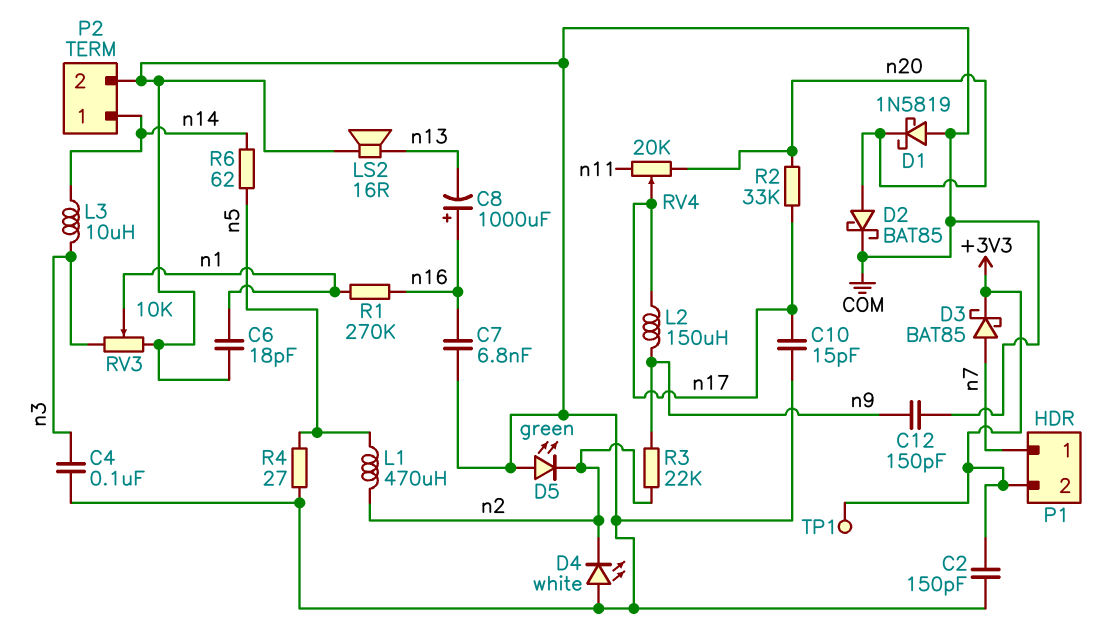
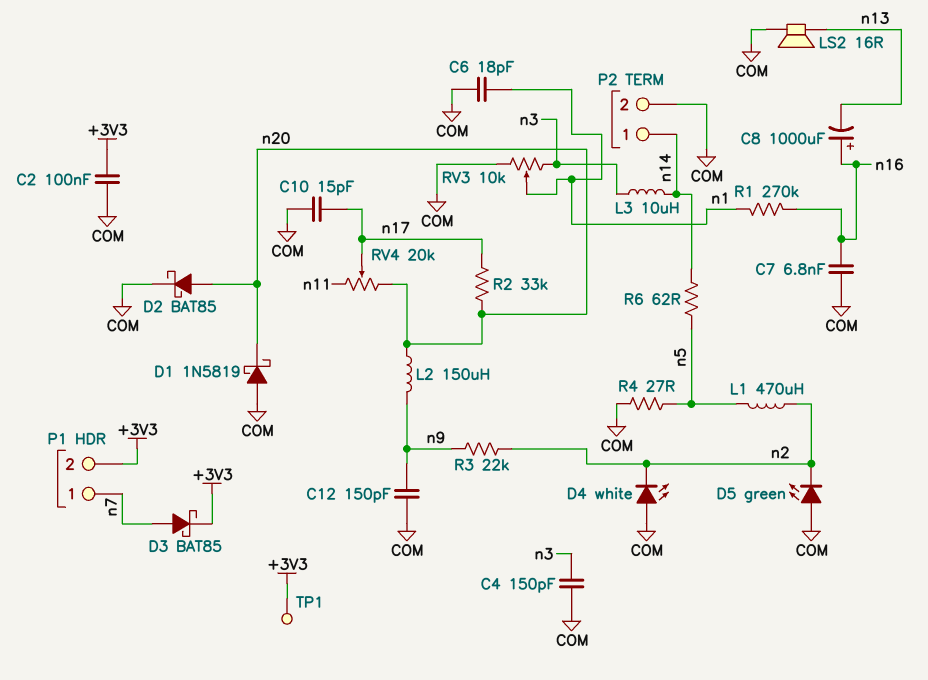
C2: 150pF (+3V3, COM) -> 100nF (+3V3, COM)
C4: 100nF (COM, n3) -> 150pF (COM, n3)
L2: 150uH (n9, n17) -> 150uH (n9, n20)

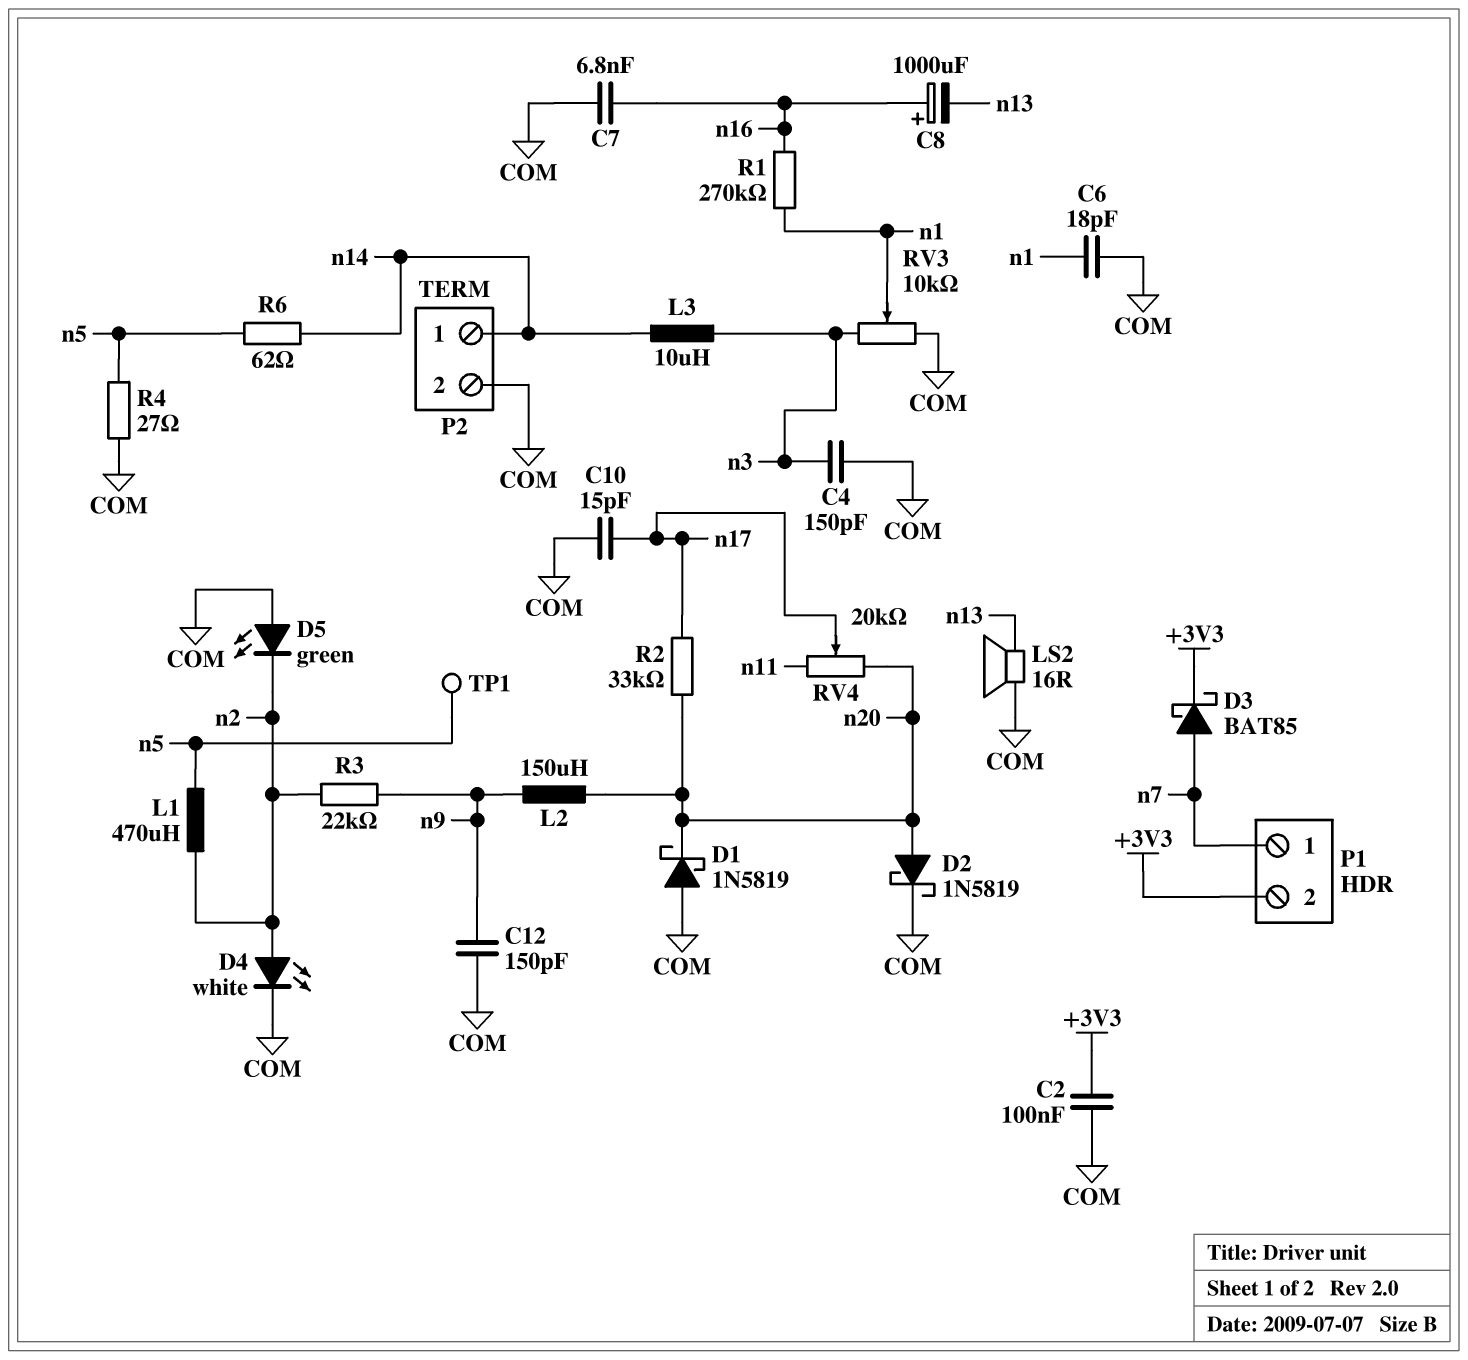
D2: schottky BAT85 (A n20, K COM) -> schottky 1N5819 (A n20, K COM)
D4: LED white (A COM, K n2) -> LED white (A n2, K COM)
TP1: test point (+3V3) -> test point (n5)

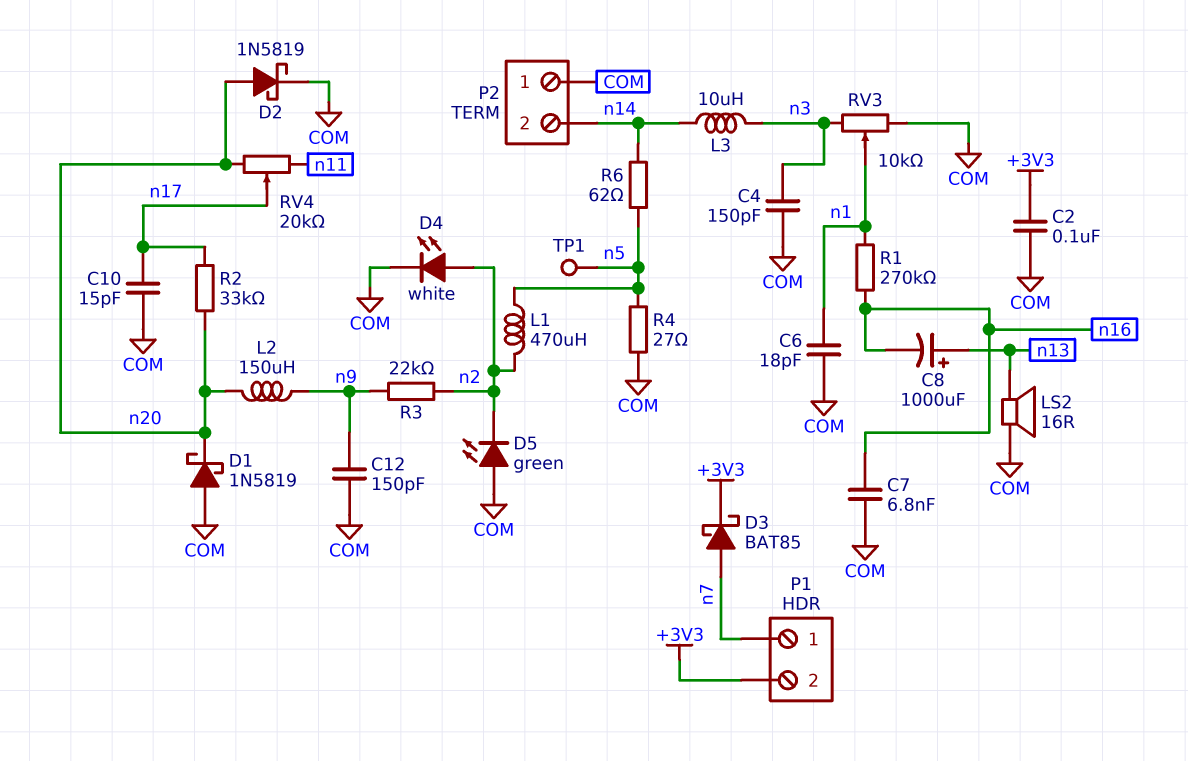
C8: 1000uF (plus n16, minus n13) -> 1000uF (plus n13, minus n16)
P2 pin 1: n14 -> COM
P2 pin 2: COM -> n14

